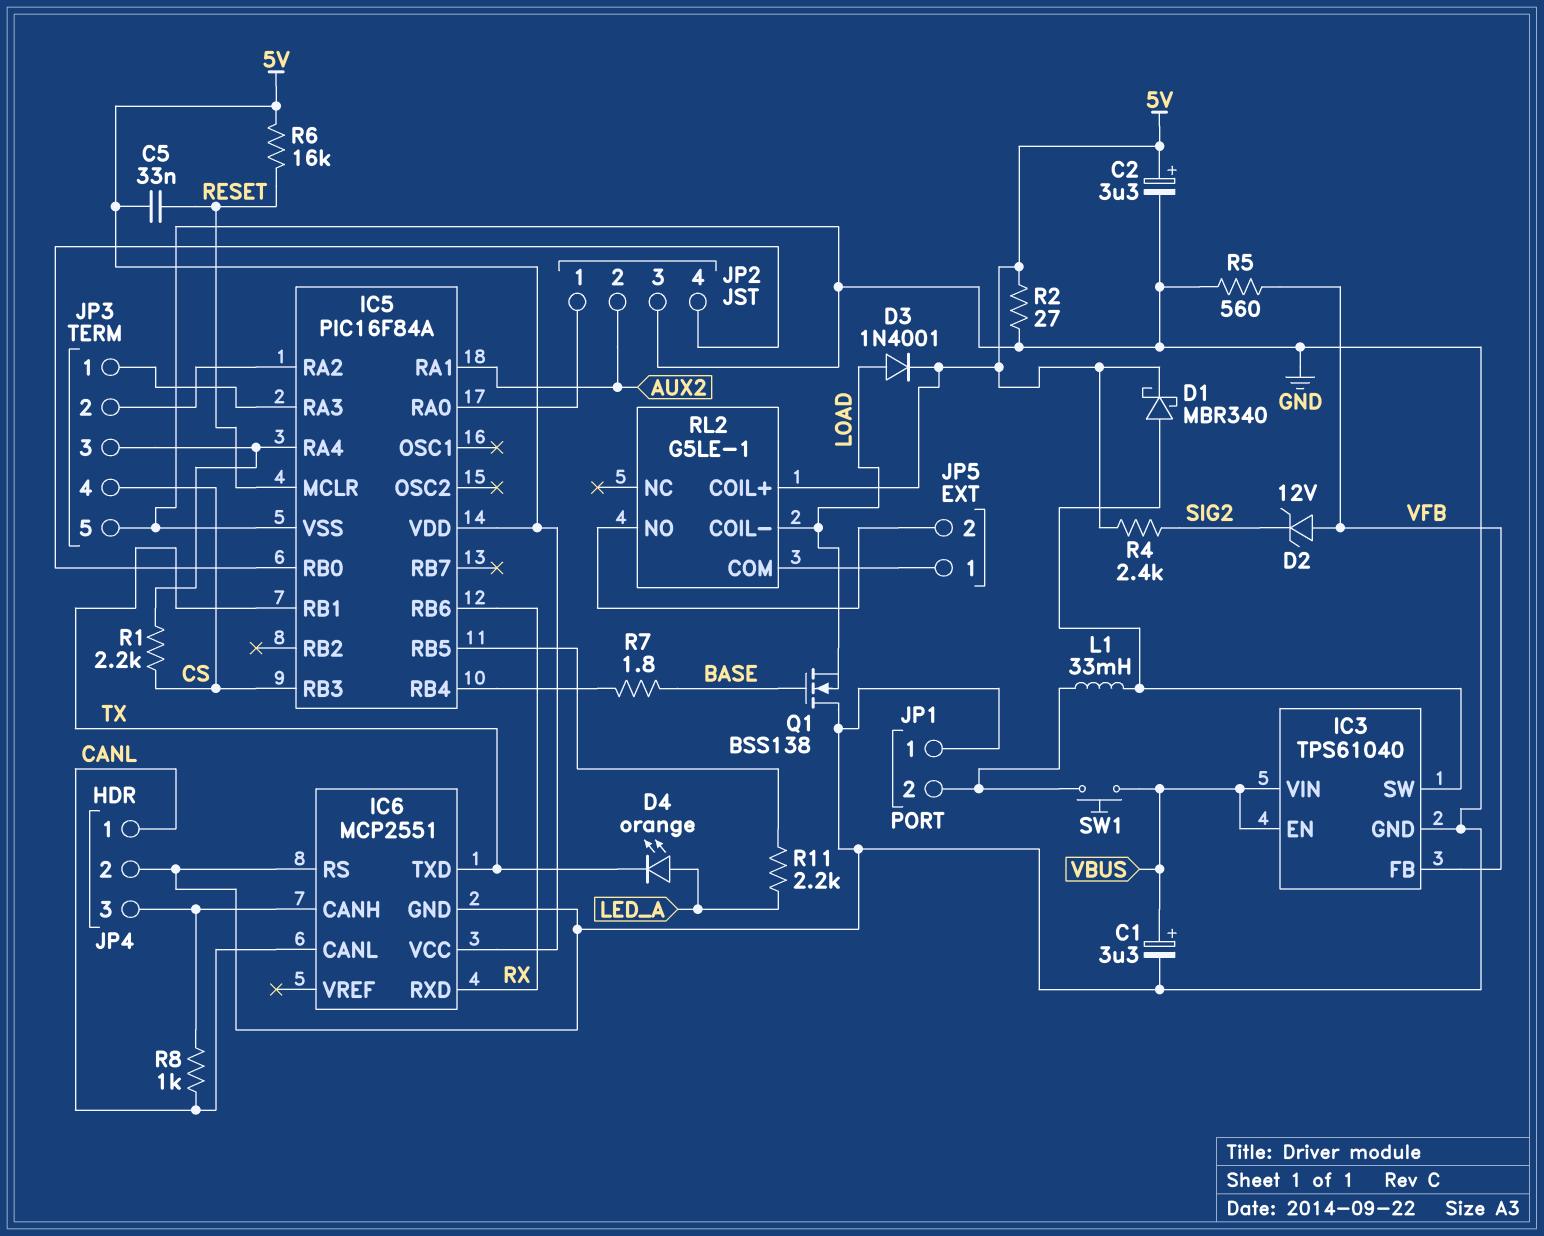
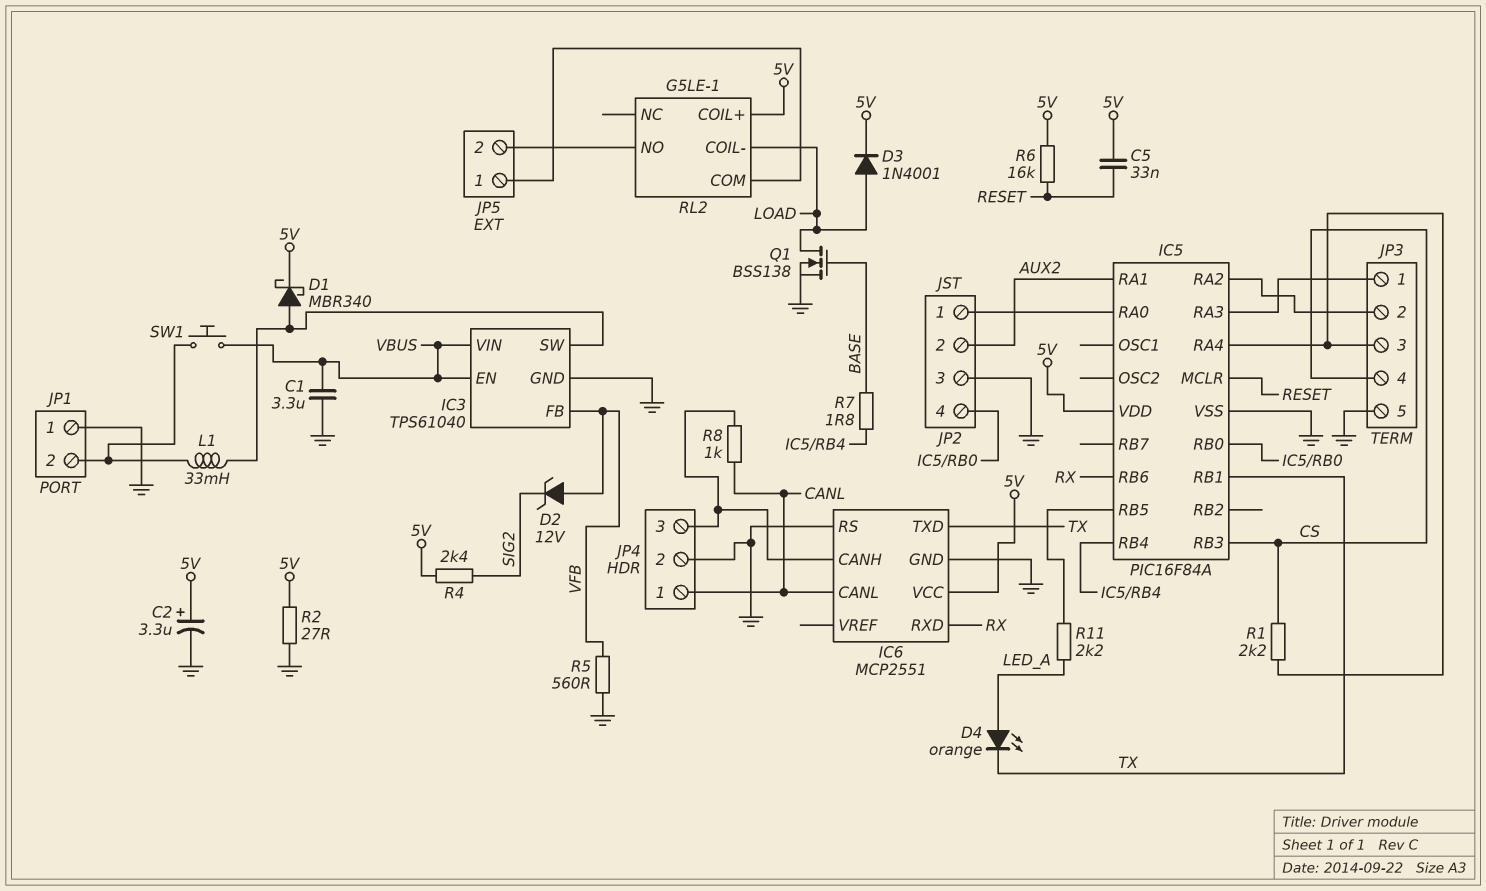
C1: 3.3uF (plus VBUS, minus GND) -> 3.3uF (GND, VBUS)
Q1: NMOS BSS138 (G BASE, D GND, S LOAD) -> NMOS BSS138 (G BASE, D LOAD, S GND)

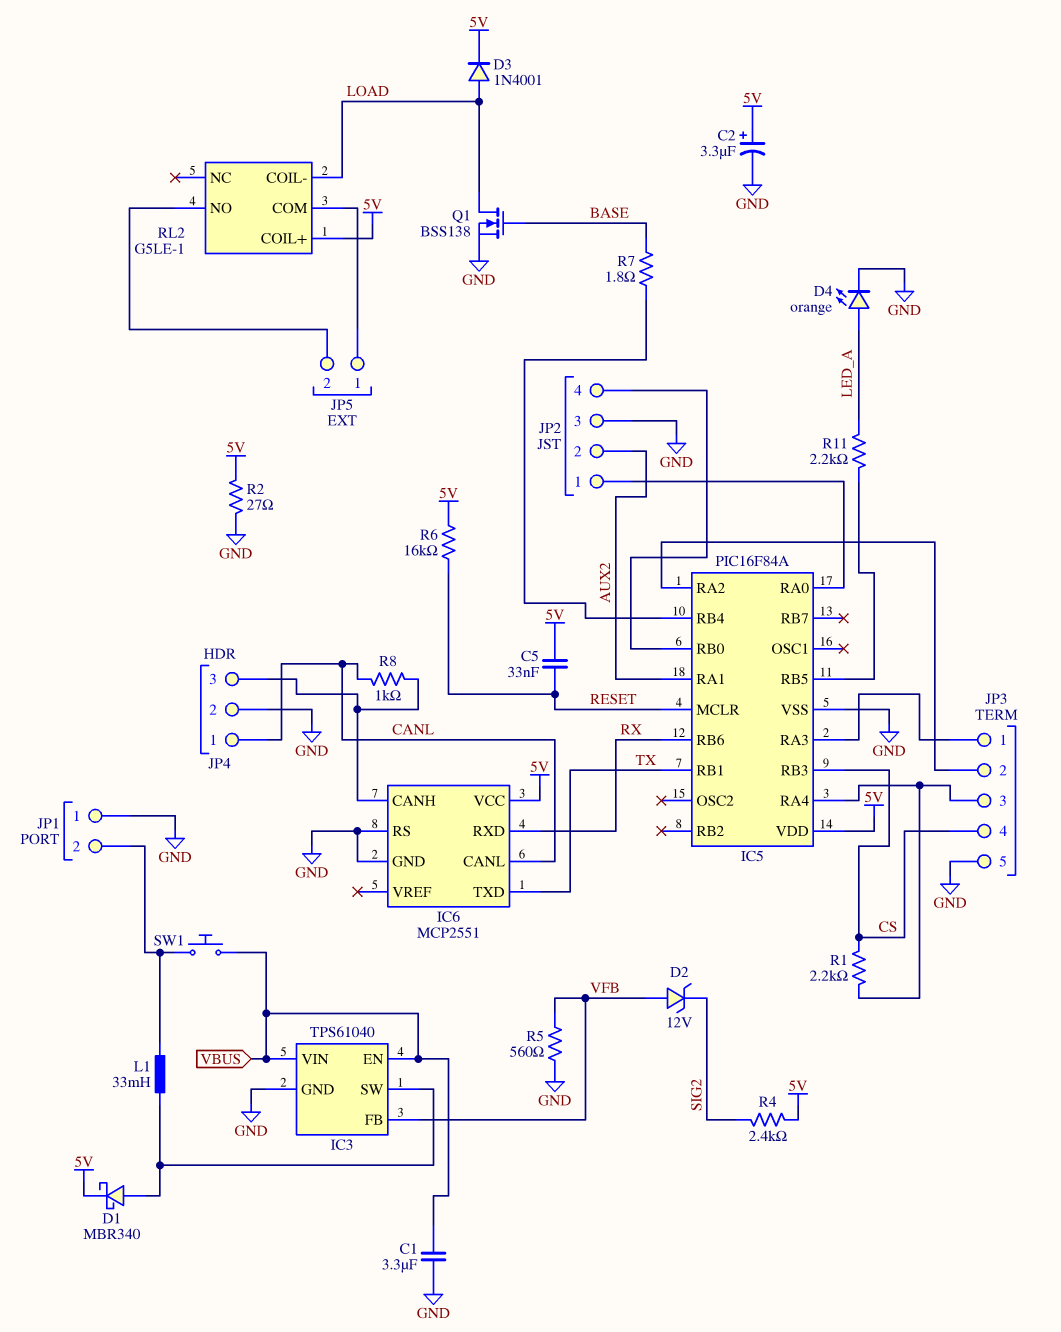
D4: LED orange (A LED_A, K TX) -> LED orange (A LED_A, K GND)

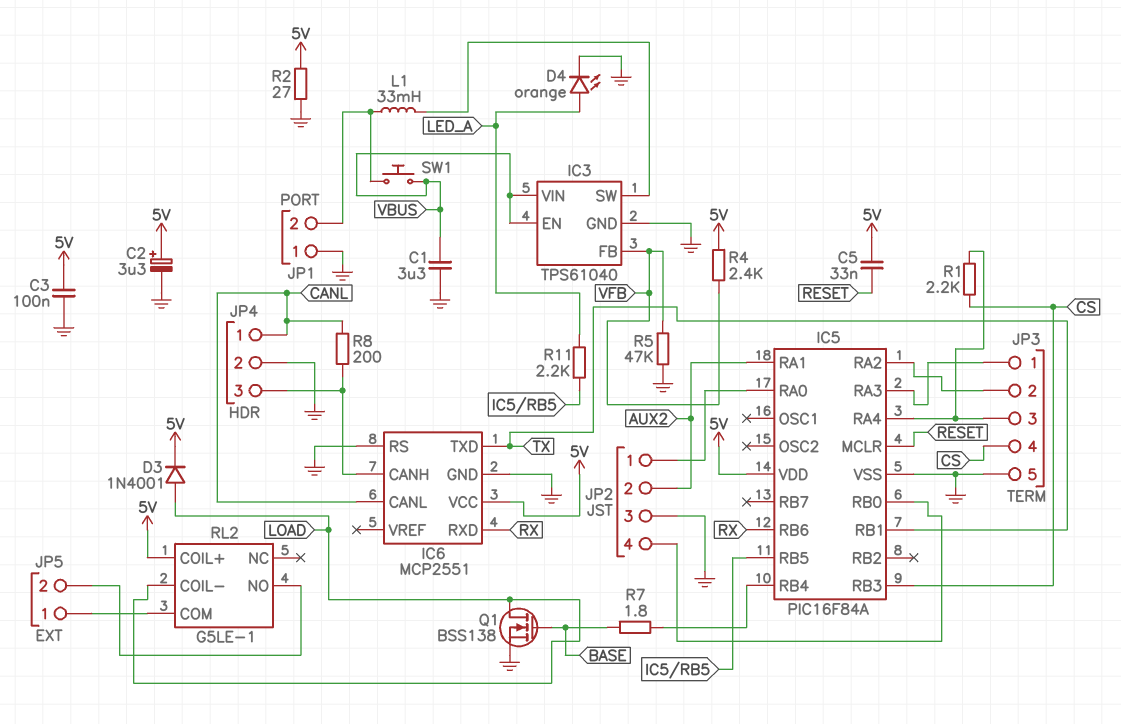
C3: none -> 100nF (5V, GND)
D1: schottky MBR340 (A IC3/SW, K 5V) -> none
D2: zener 12V (A VFB, K SIG2) -> none
R4: 2.4k (5V, SIG2) -> 2.4k (5V, VFB)
R5: 560 (GND, VFB) -> 47k (GND, VFB)
R6: 16k (5V, RESET) -> none
R8: 1k (CANL, IC6/CANH) -> 200 (CANL, IC6/CANH)

